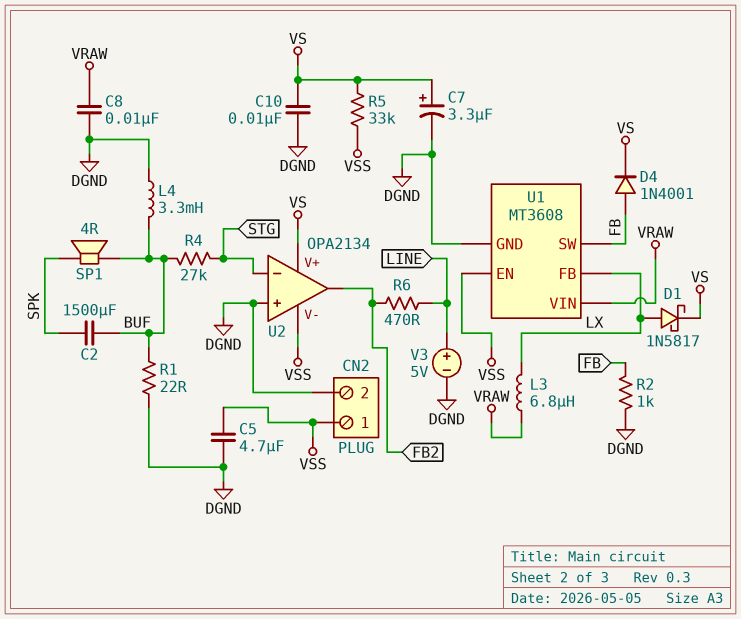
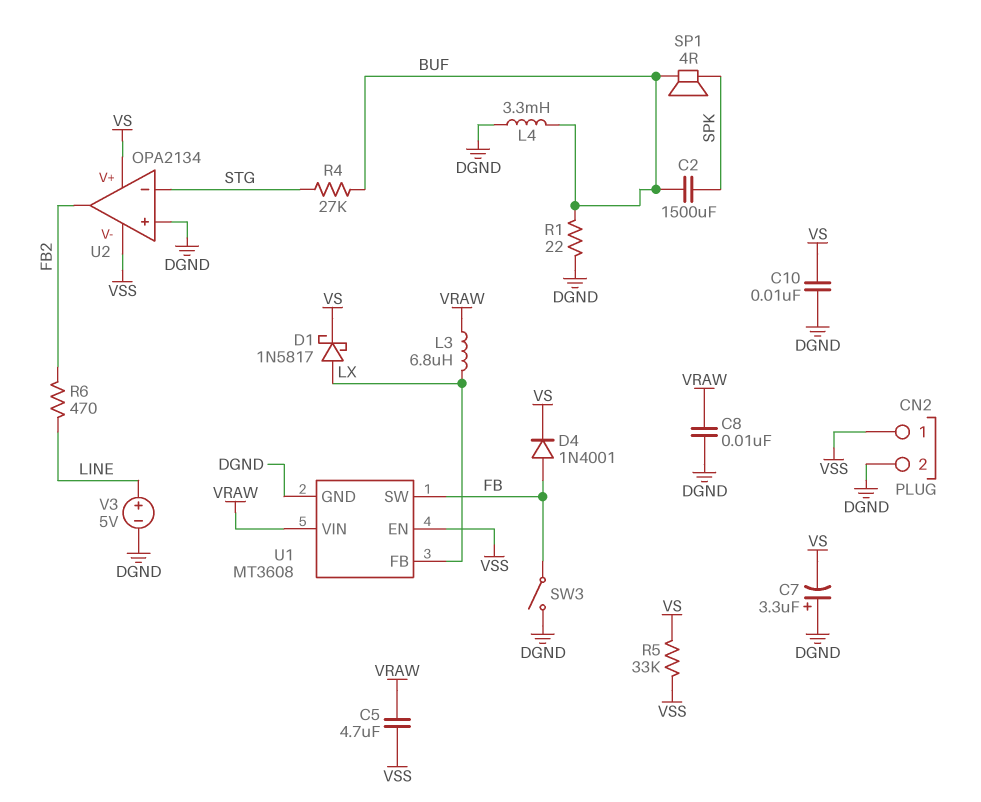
C5: 4.7uF (DGND, VSS) -> 4.7uF (VRAW, VSS)
C7: 3.3uF (plus VS, minus DGND) -> 3.3uF (plus DGND, minus VS)
R2: 1k (DGND, FB) -> none
SW3: none -> switch (DGND, FB)

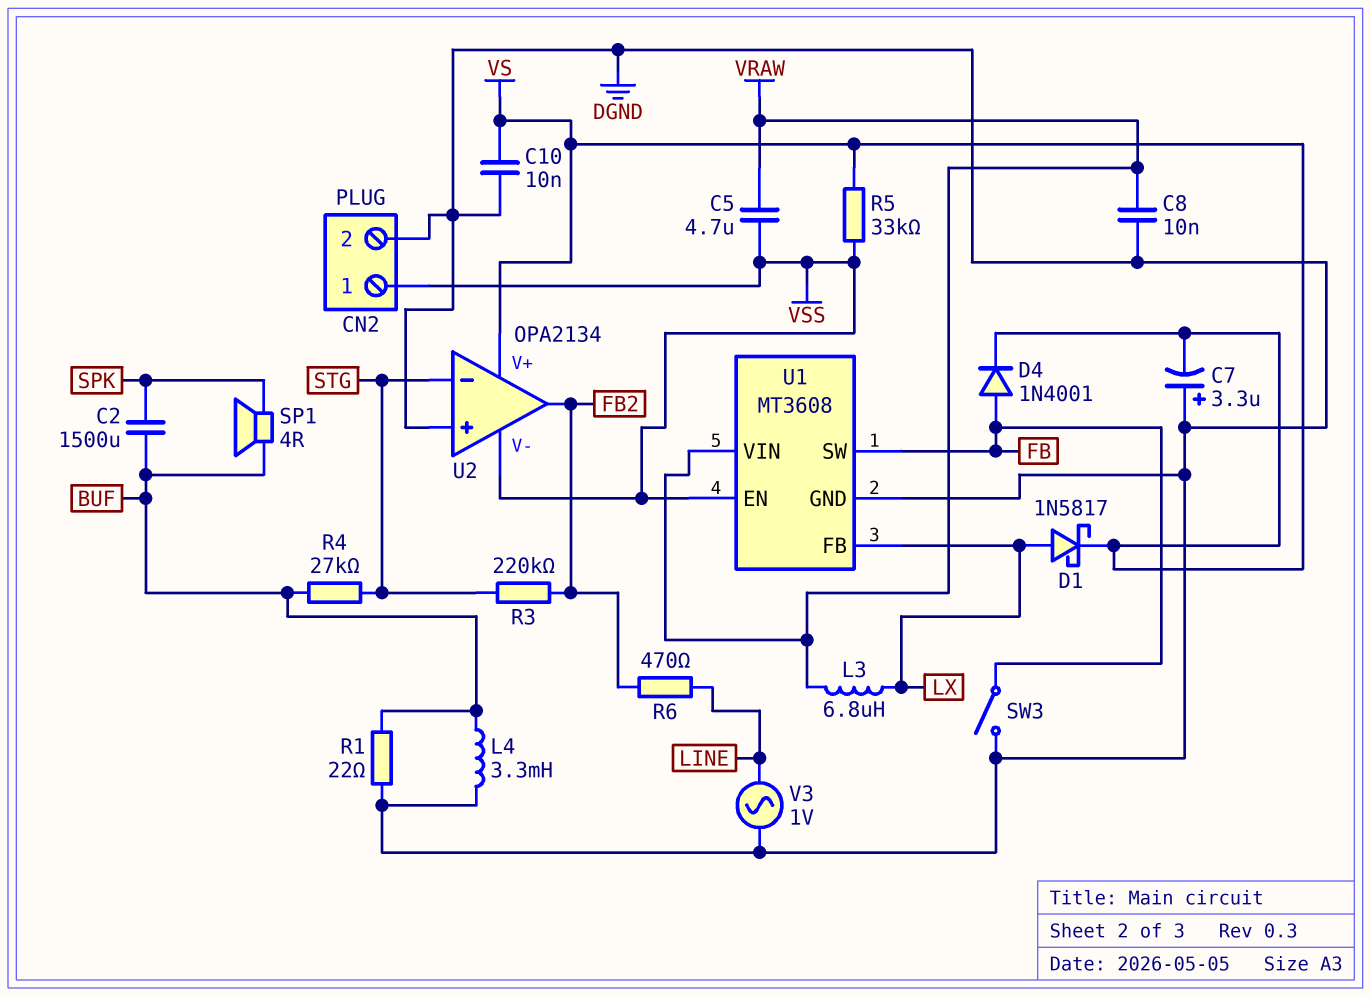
R3: none -> 220k (FB2, STG)
V3: 5V (plus LINE, minus DGND) -> AC 1V (DGND, LINE)

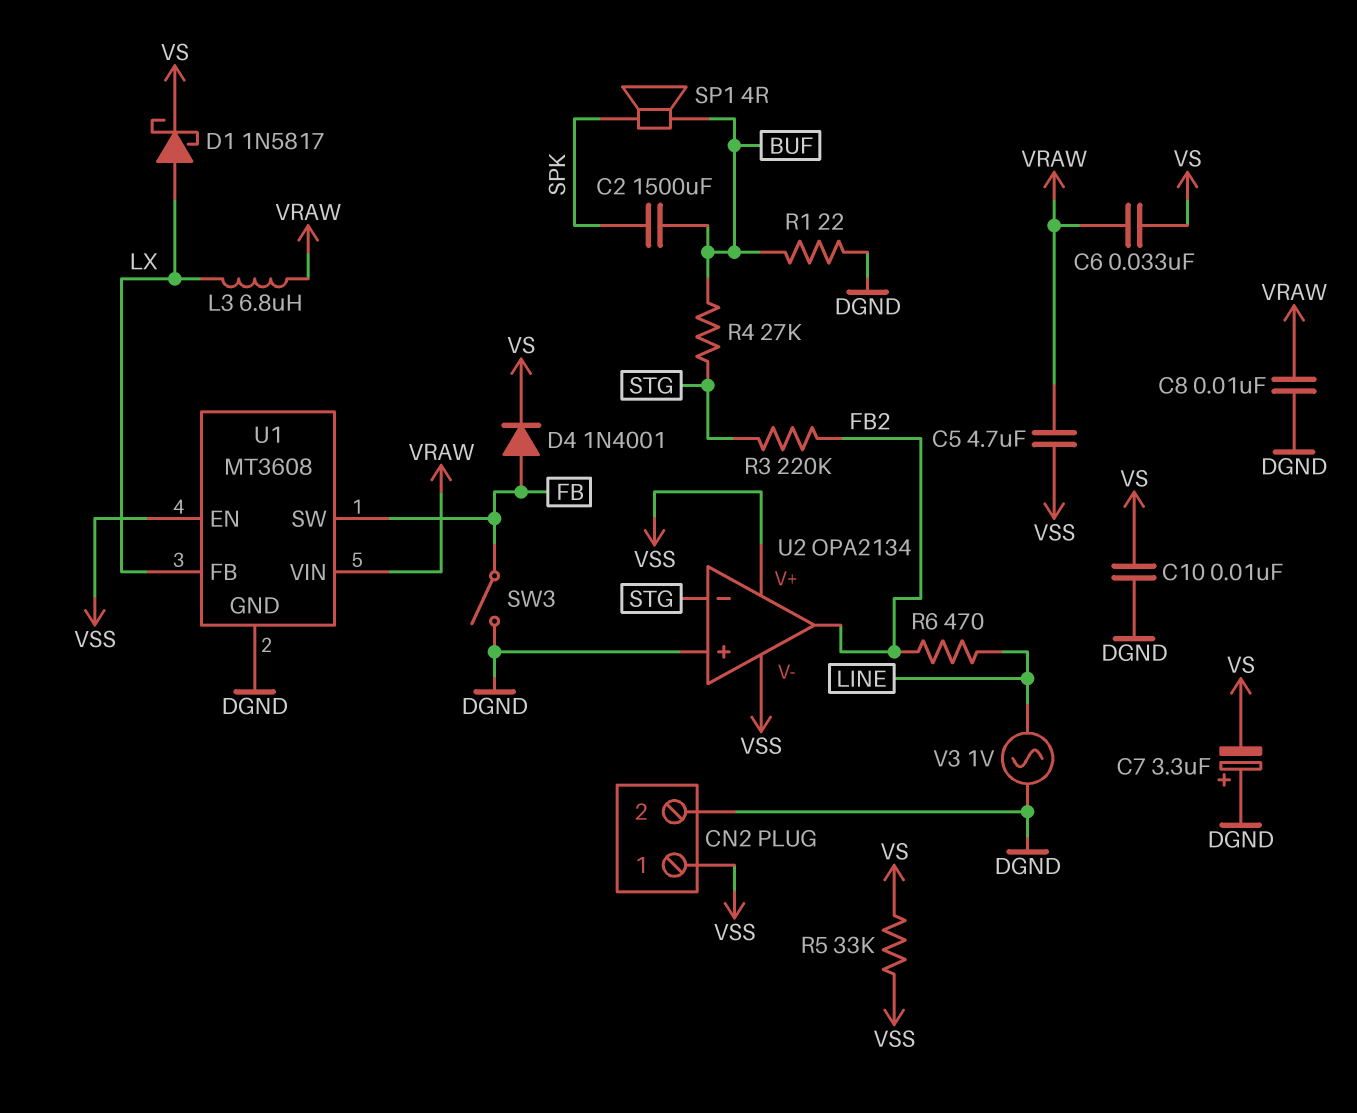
C6: none -> 33nF (VRAW, VS)
L4: 3.3mH (BUF, DGND) -> none
U2 pin V+: VS -> VSS

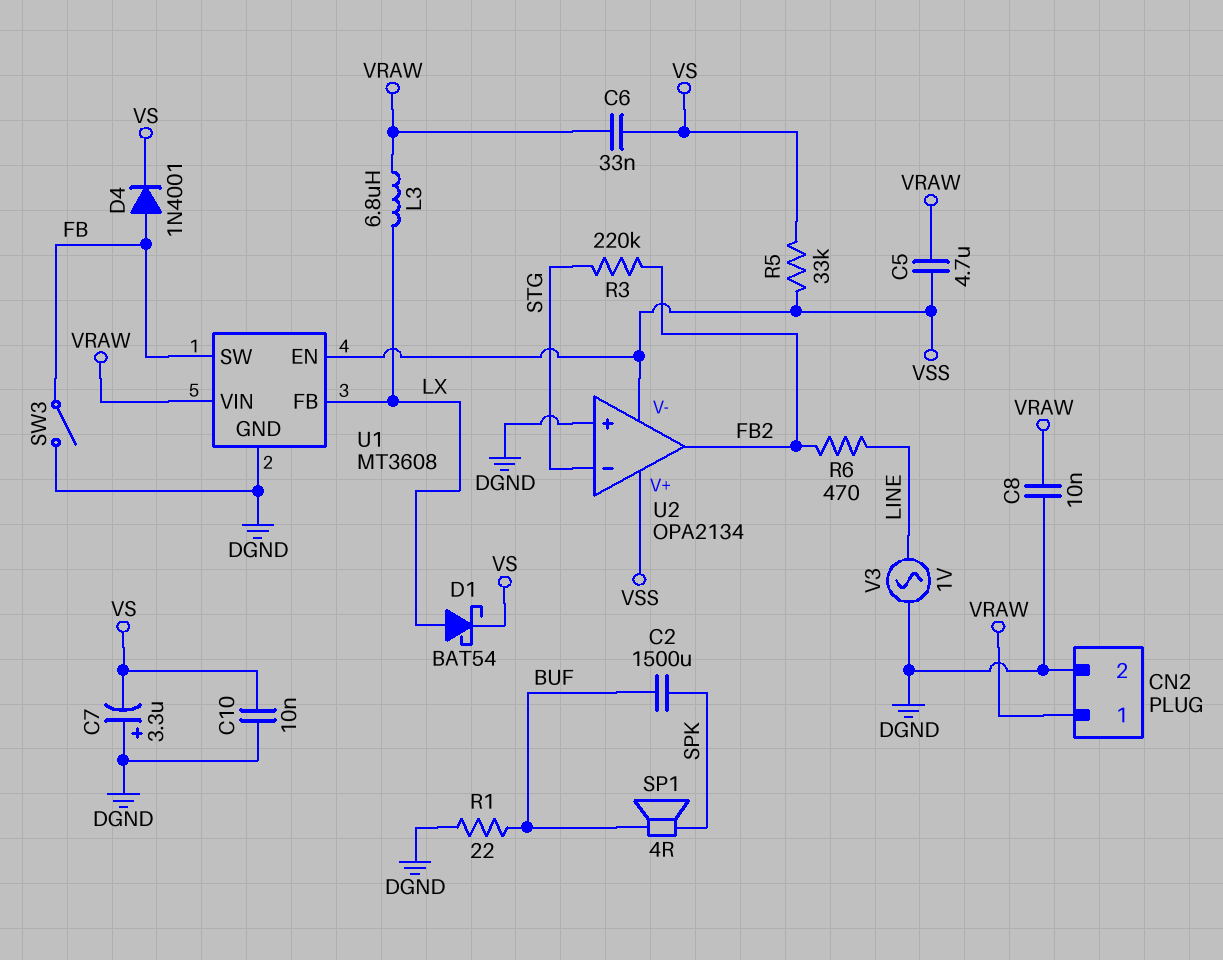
CN2 pin 1: VSS -> VRAW
D1: schottky 1N5817 (A LX, K VS) -> schottky BAT54 (A LX, K VS)
R4: 27k (BUF, STG) -> none

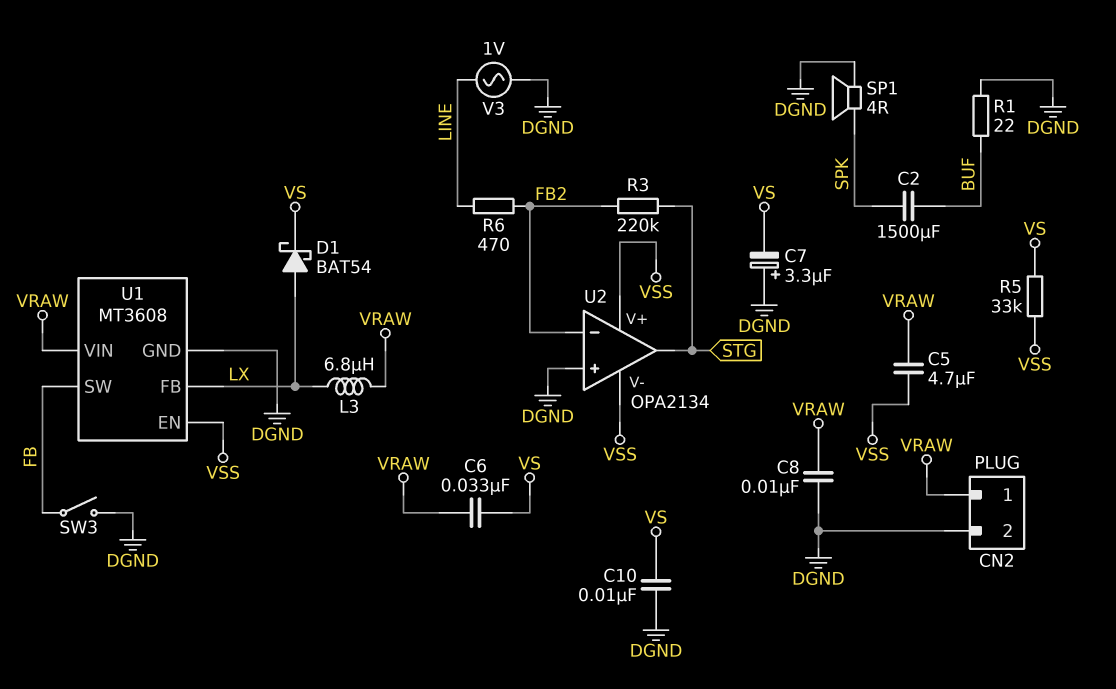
D4: diode 1N4001 (A FB, K VS) -> none
SP1: speaker 4R (BUF, SPK) -> speaker 4R (DGND, SPK)
U2 pin in-: STG -> FB2
U2 pin out: FB2 -> STG

